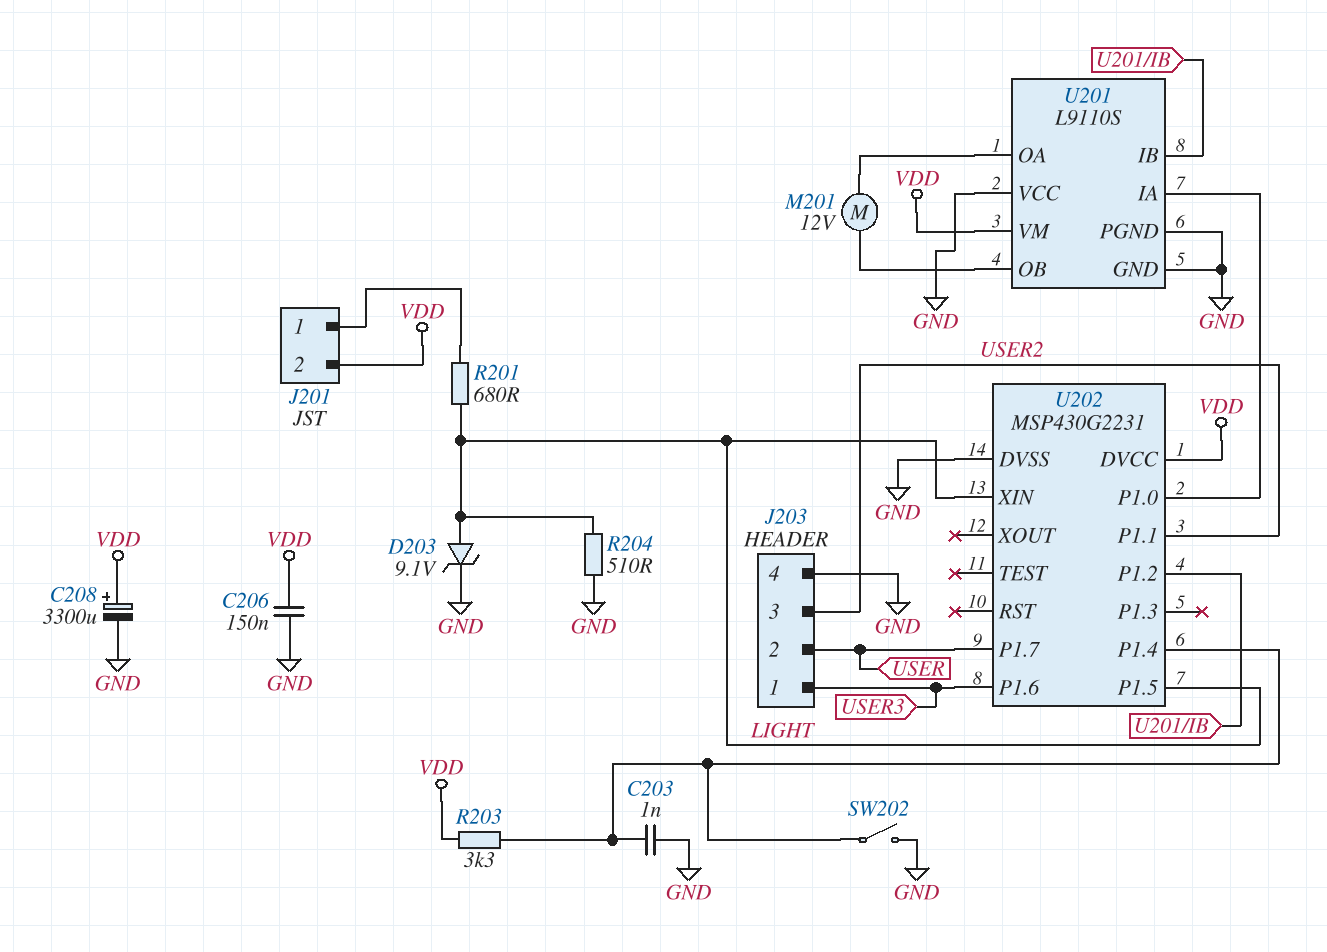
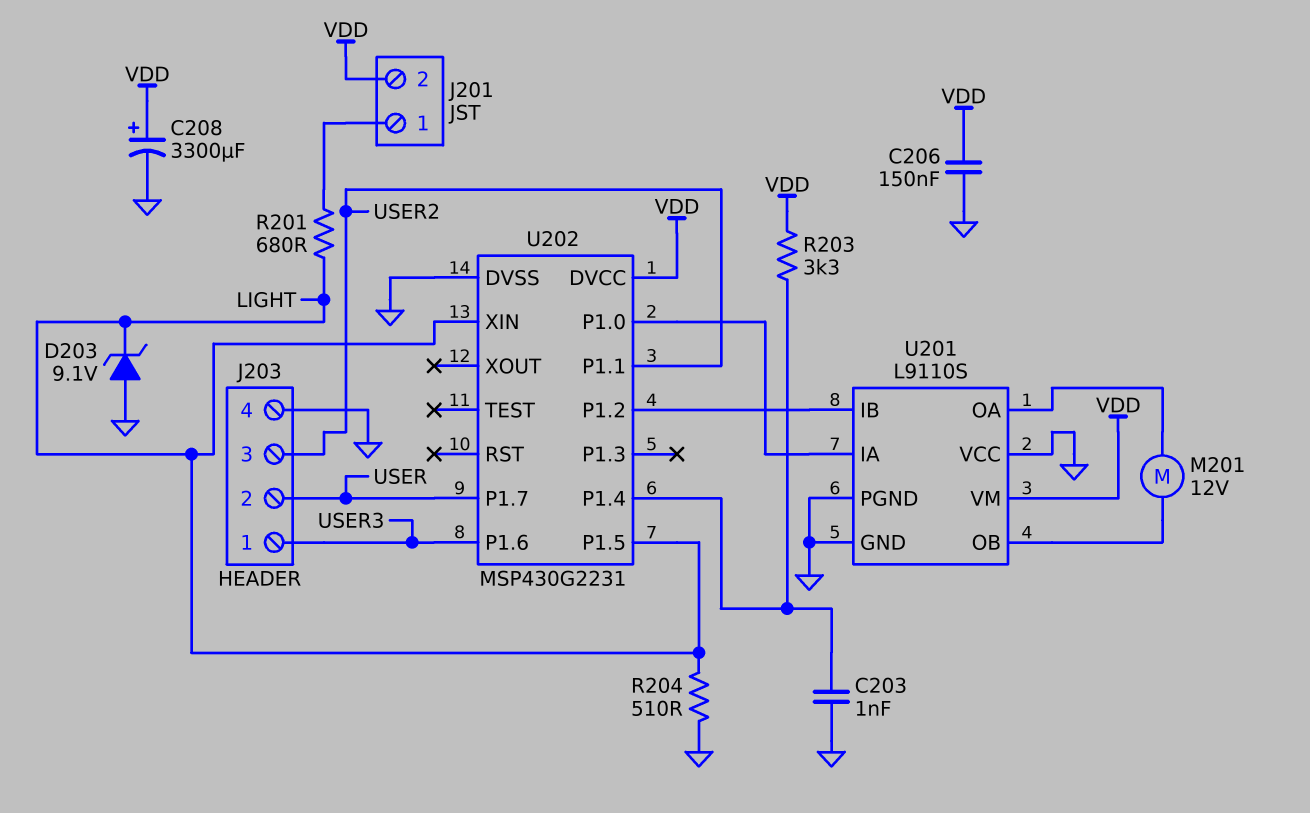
D203: zener 9.1V (A LIGHT, K GND) -> zener 9.1V (A GND, K LIGHT)
SW202: switch (GND, U202/P1.4) -> none

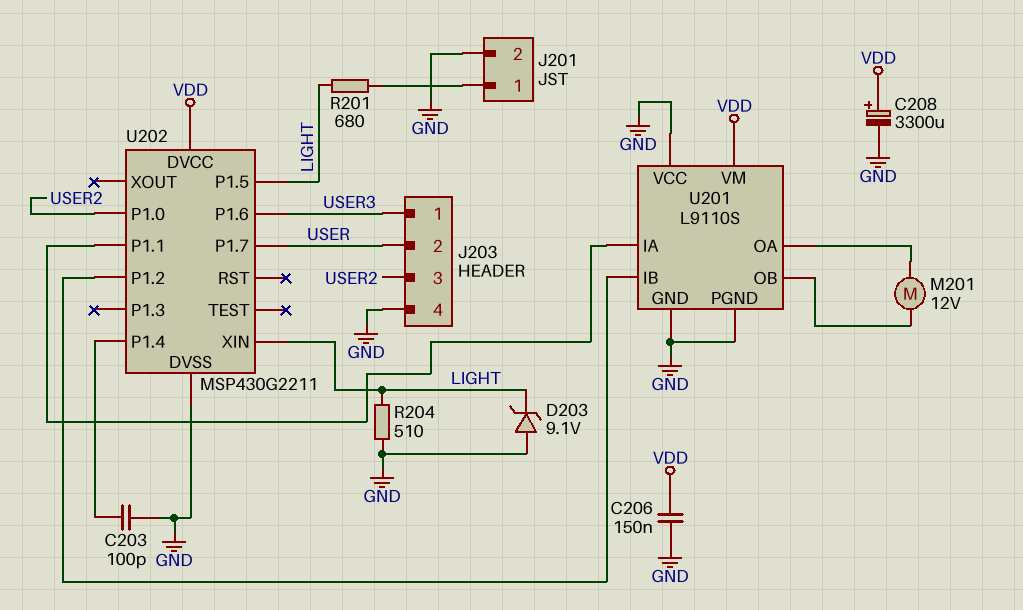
C203: 1nF (GND, U202/P1.4) -> 100pF (GND, U202/P1.4)
J201 pin 2: VDD -> GND
R203: 3.3k (U202/P1.4, VDD) -> none
U202: MSP430G2231 -> MSP430G2211
U202 pin P1.0: U201/IA -> USER2
U202 pin P1.1: USER2 -> U201/IA

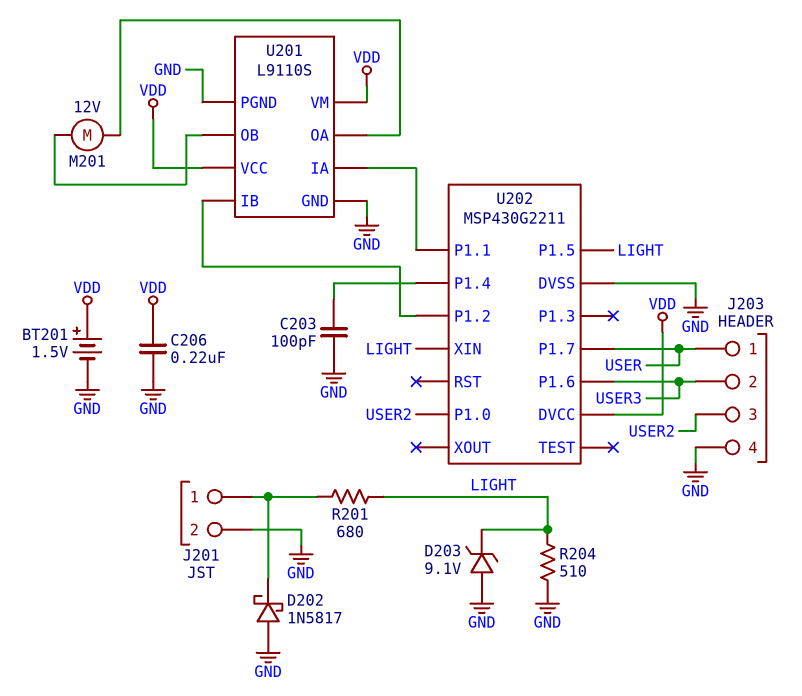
BT201: none -> 1.5V (plus VDD, minus GND)
C206: 150nF (GND, VDD) -> 220nF (GND, VDD)
C208: 3300uF (plus VDD, minus GND) -> none
D202: none -> schottky 1N5817 (A GND, K J201/1)
J203 pin 1: USER3 -> USER
J203 pin 2: USER -> USER3
U201 pin VCC: GND -> VDD

